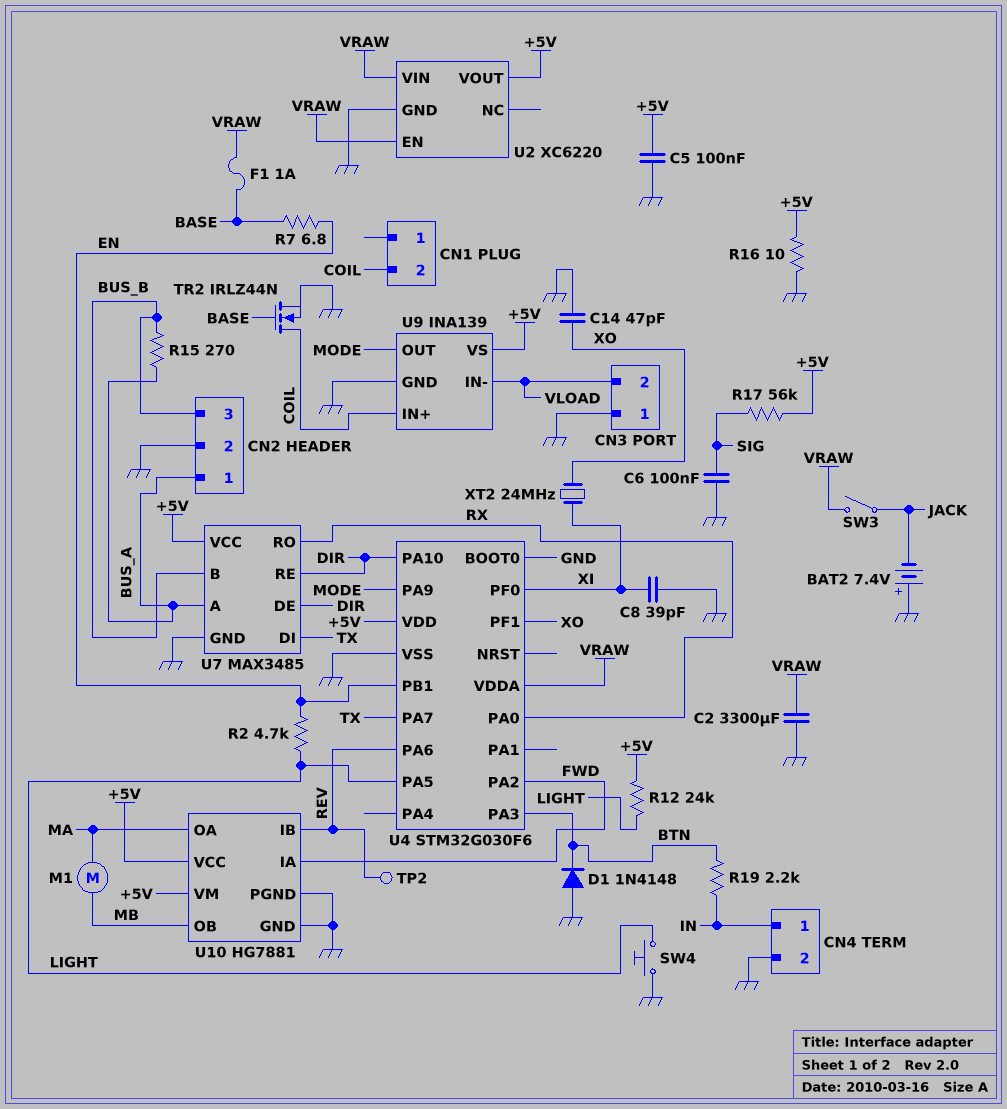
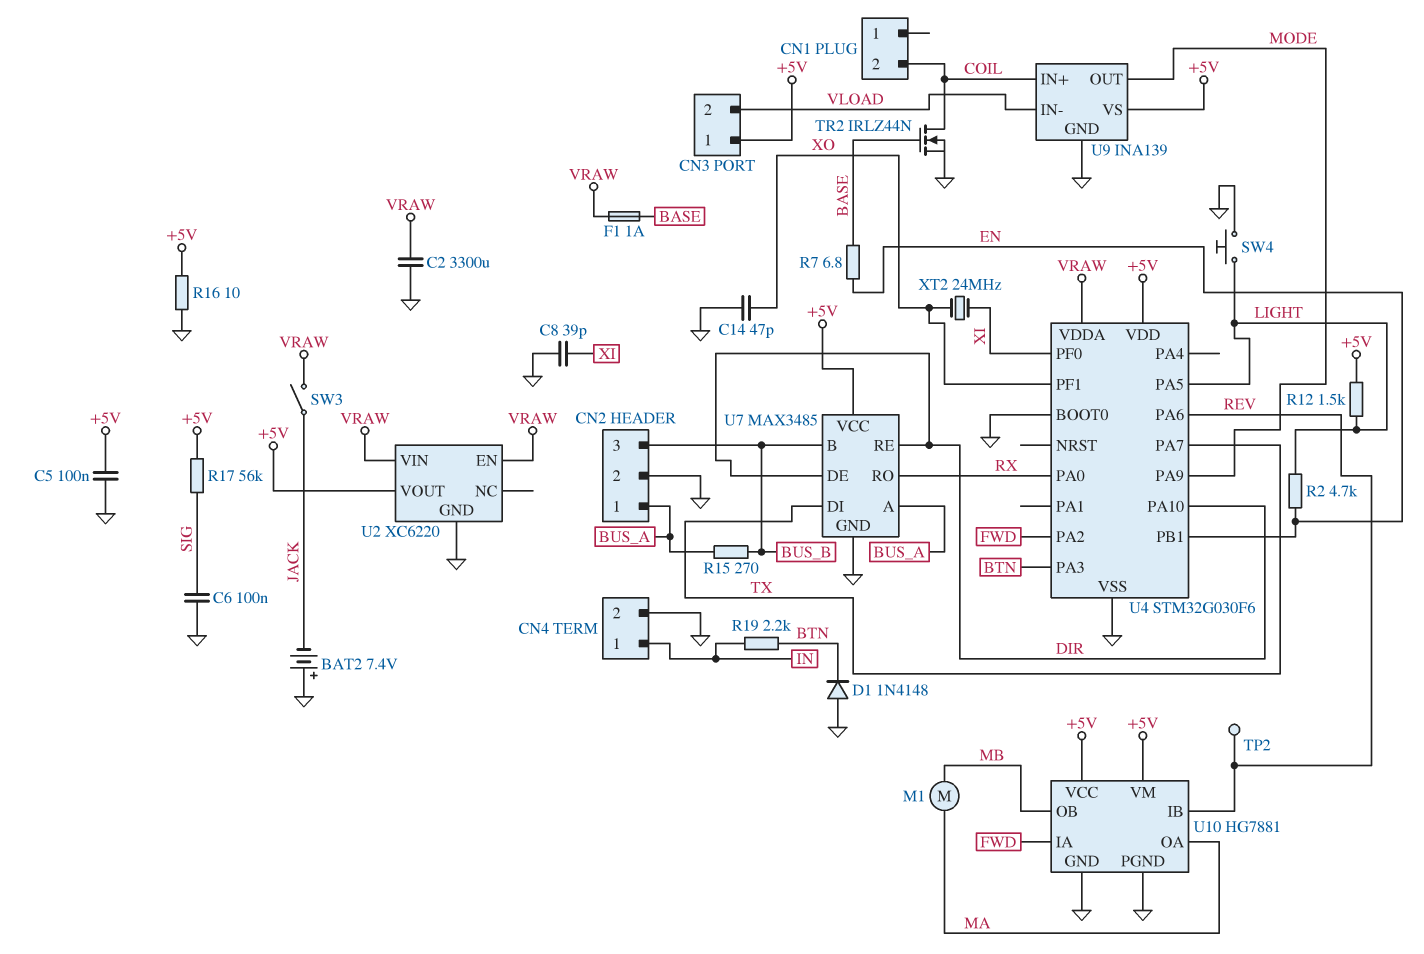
CN3 pin 1: GND -> +5V
R12: 24k (+5V, LIGHT) -> 1.5k (+5V, LIGHT)

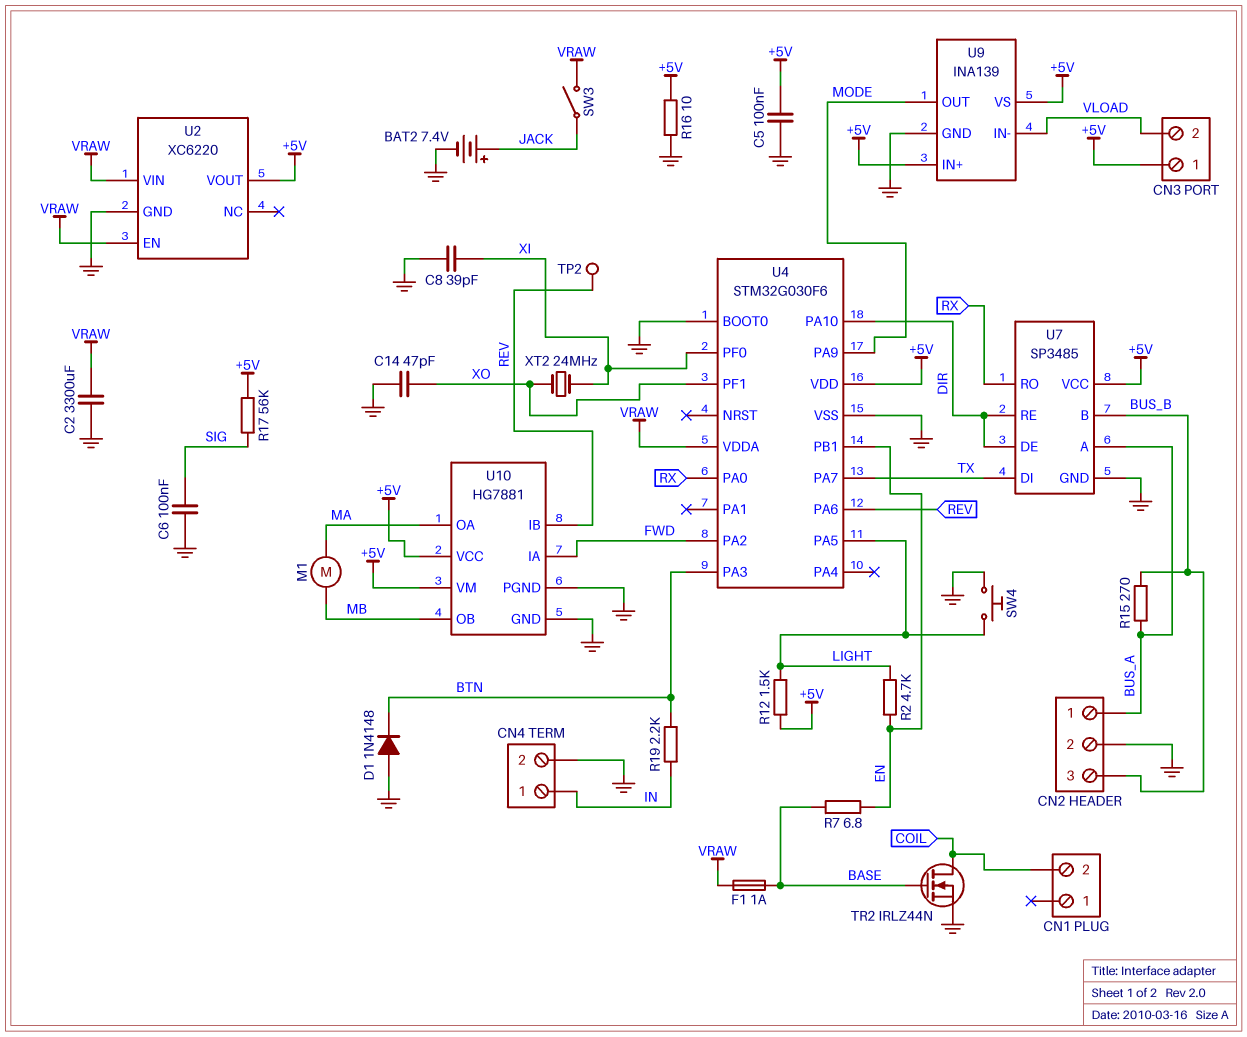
BAT2: 7.4V (plus GND, minus JACK) -> 7.4V (plus JACK, minus GND)
U7: MAX3485 -> SP3485
U9 pin IN+: COIL -> +5V

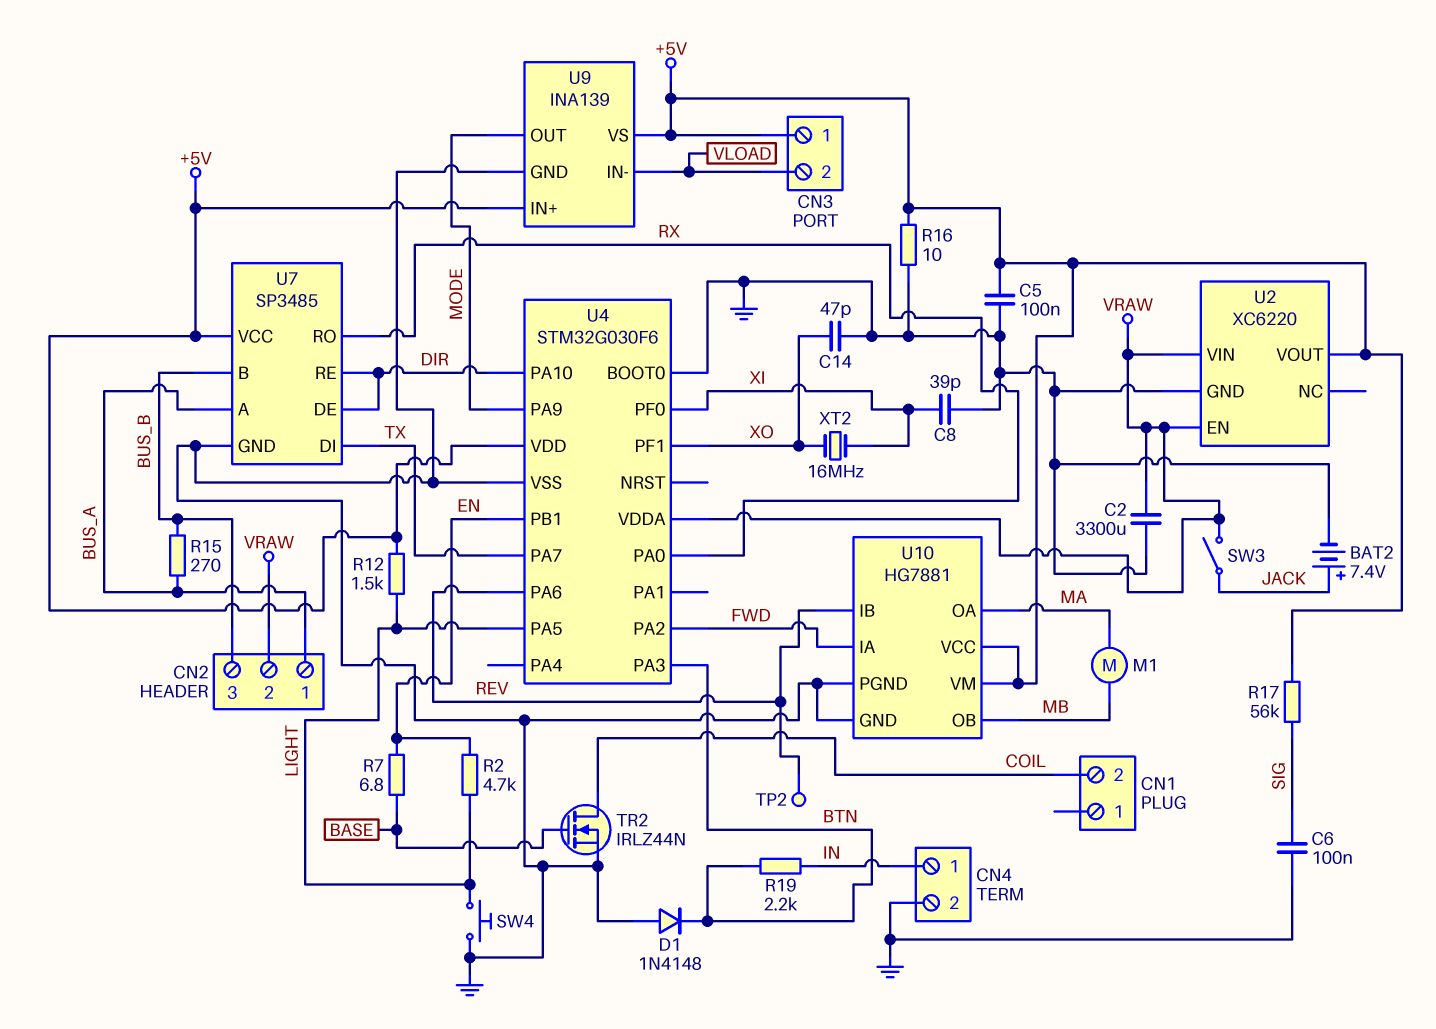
CN2 pin 2: GND -> VRAW
F1: 1A (BASE, VRAW) -> none
XT2: 24MHz (XI, XO) -> 16MHz (XI, XO)

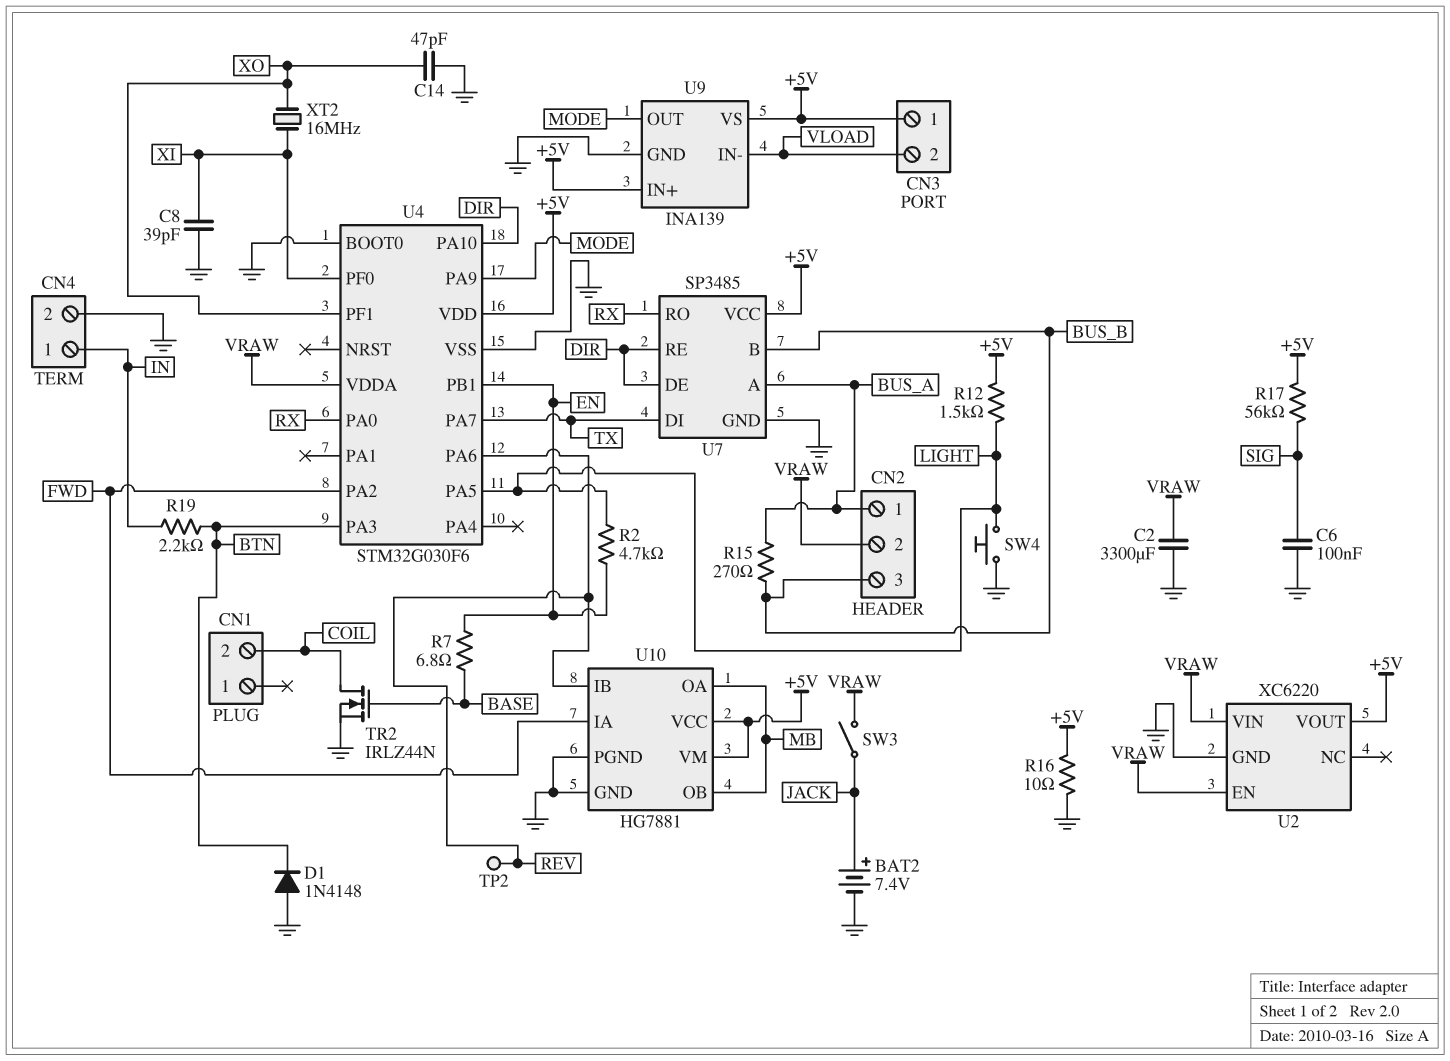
C5: 100nF (+5V, GND) -> none
M1: motor (MA, MB) -> none
U10 pin OA: MA -> MB

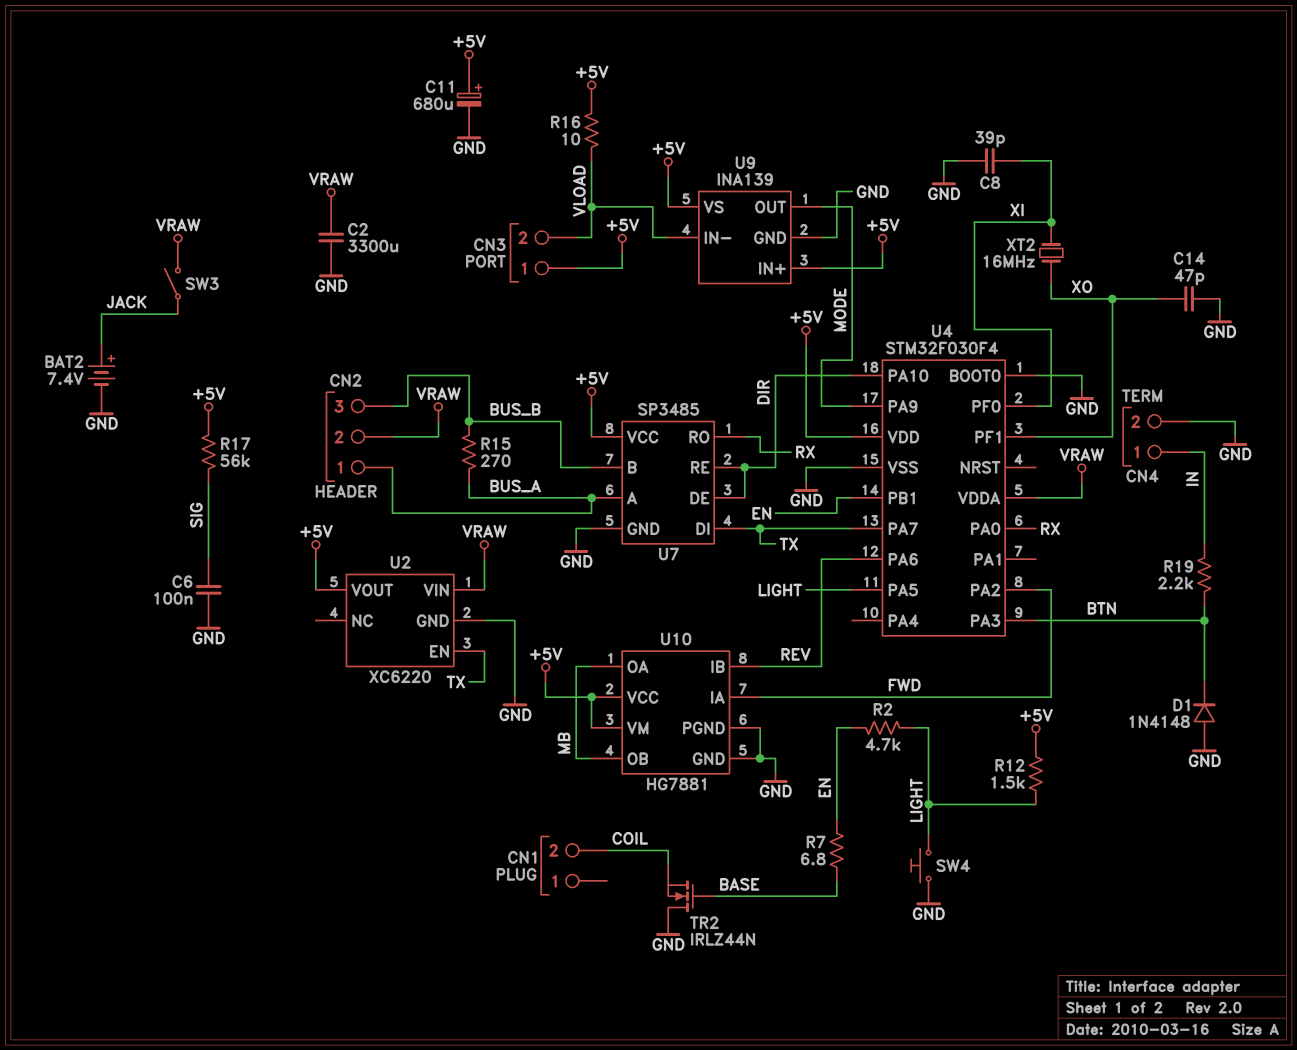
C11: none -> 680uF (plus +5V, minus GND)
R16: 10 (+5V, GND) -> 10 (+5V, VLOAD)
TP2: test point (REV) -> none
TR2: NMOS IRLZ44N (G BASE, D COIL, S GND) -> NMOS IRLZ44N (G BASE, D GND, S COIL)
U2 pin EN: VRAW -> TX
U4: STM32G030F6 -> STM32F030F4

